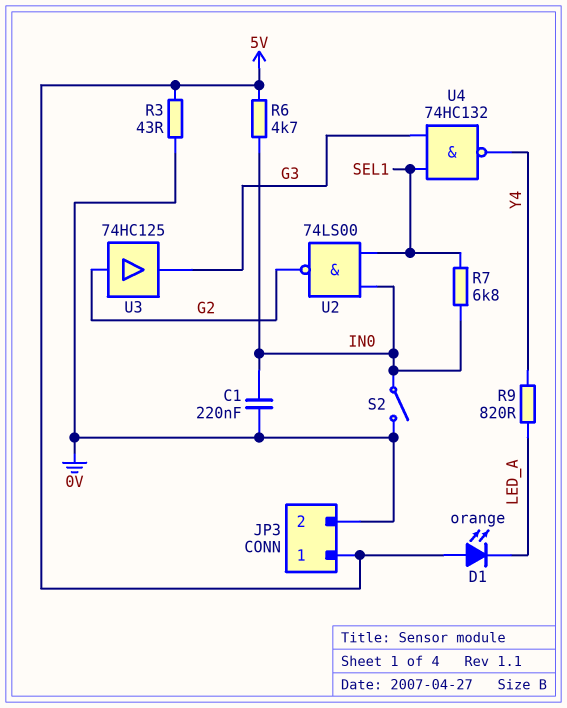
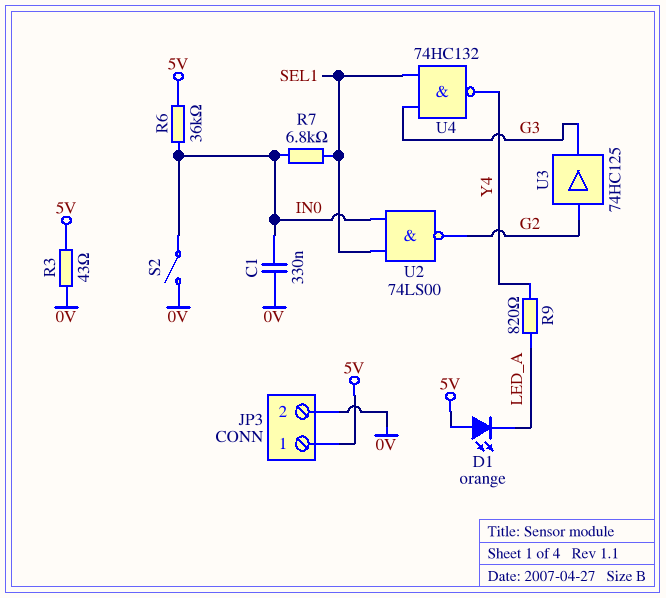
C1: 220nF (0V, IN0) -> 330nF (0V, IN0)
R6: 4.7k (5V, IN0) -> 36k (5V, IN0)

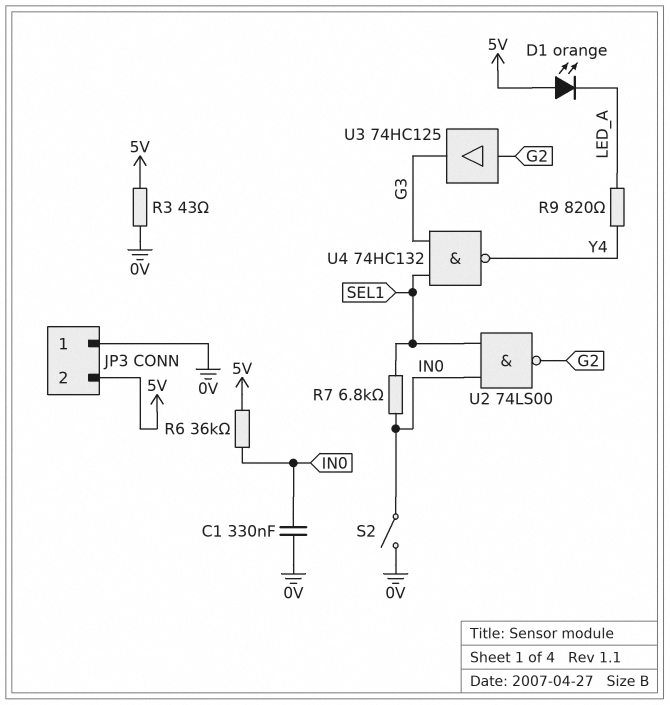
JP3 pin 1: 5V -> 0V
JP3 pin 2: 0V -> 5V

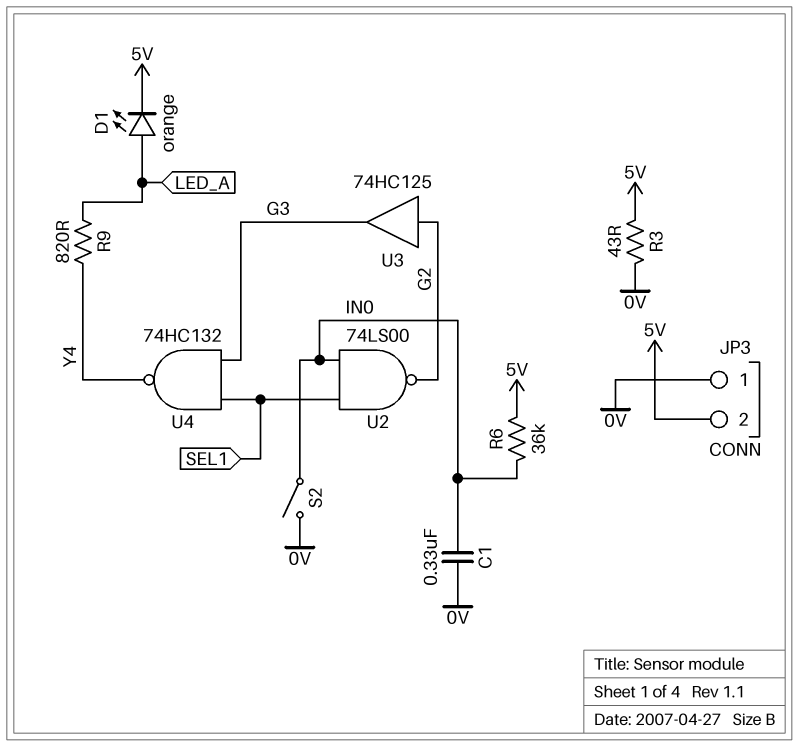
D1: LED orange (A 5V, K LED_A) -> LED orange (A LED_A, K 5V)
R7: 6.8k (IN0, SEL1) -> none

